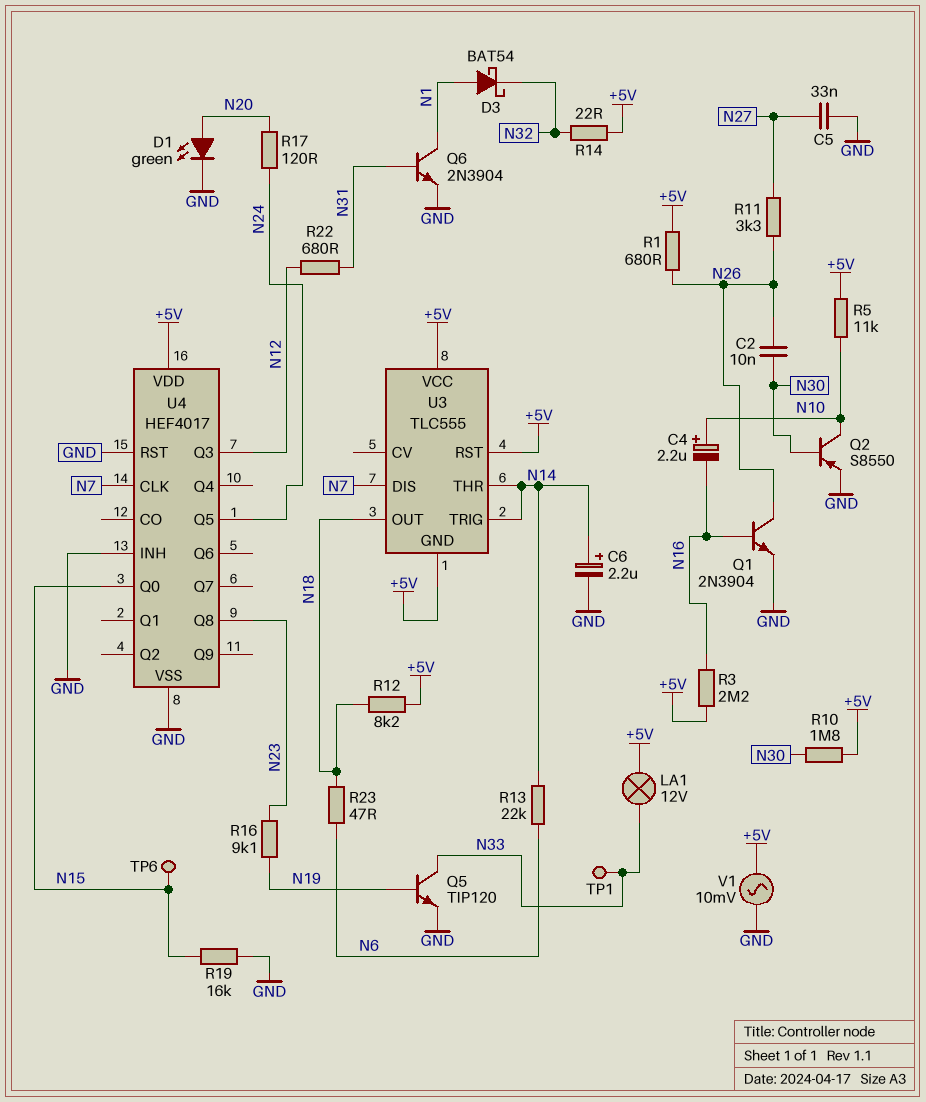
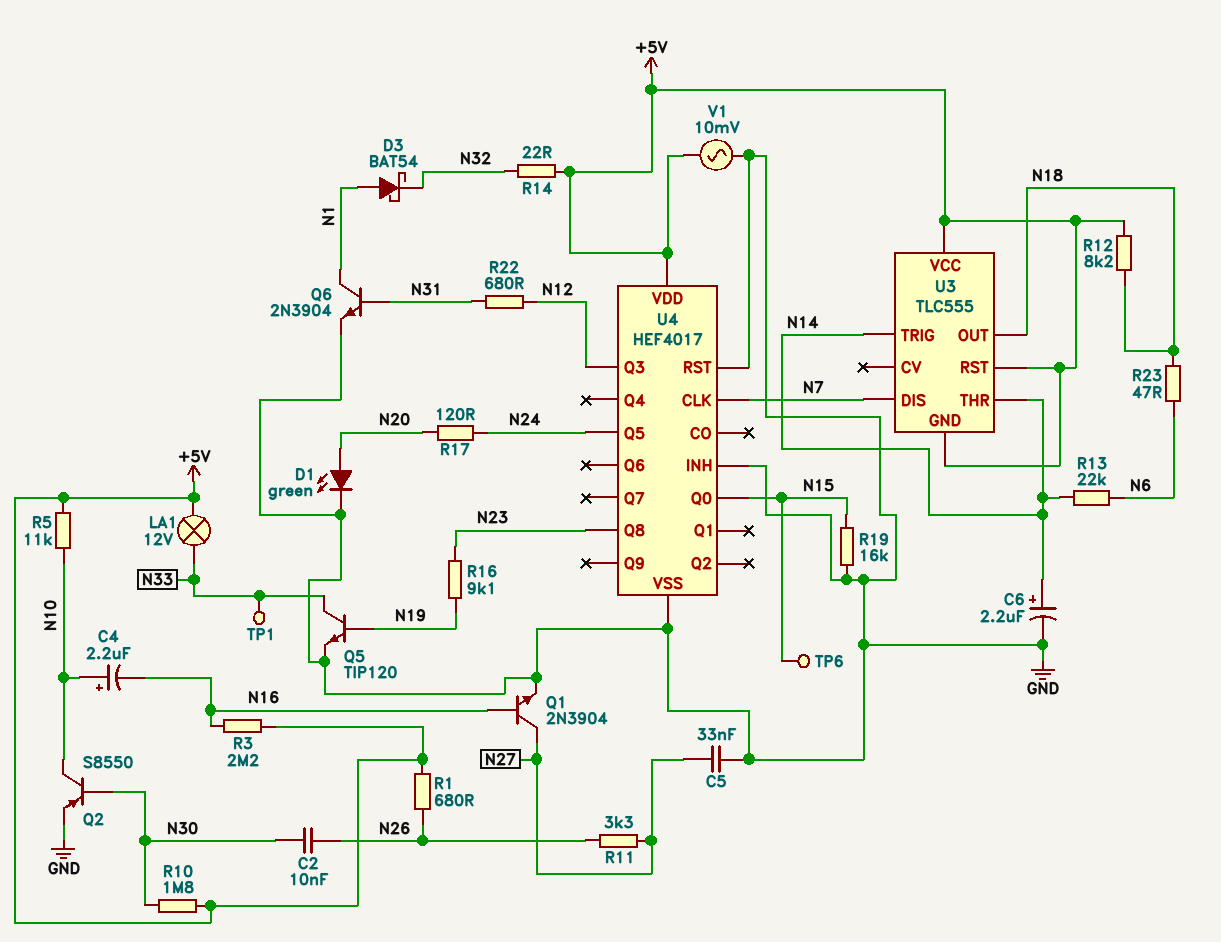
Q1: NPN 2N3904 (B N16, C N26, E GND) -> NPN 2N3904 (B N16, C N27, E GND)

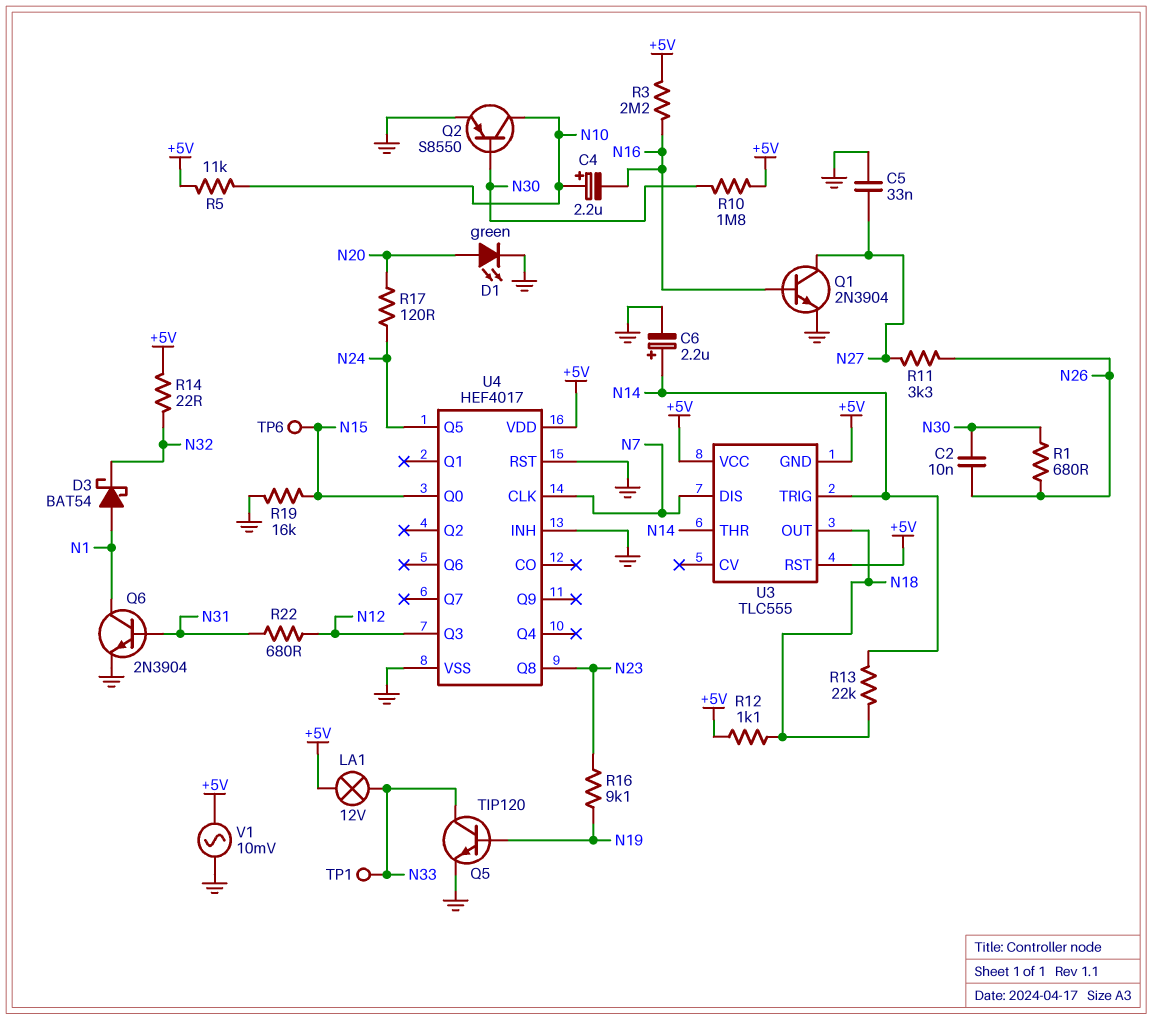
R1: 680 (+5V, N26) -> 680 (N26, N30)
R12: 8.2k (+5V, N18) -> 1.1k (+5V, N18)
R13: 22k (N6, N14) -> 22k (N14, N18)
R23: 47 (N6, N18) -> none

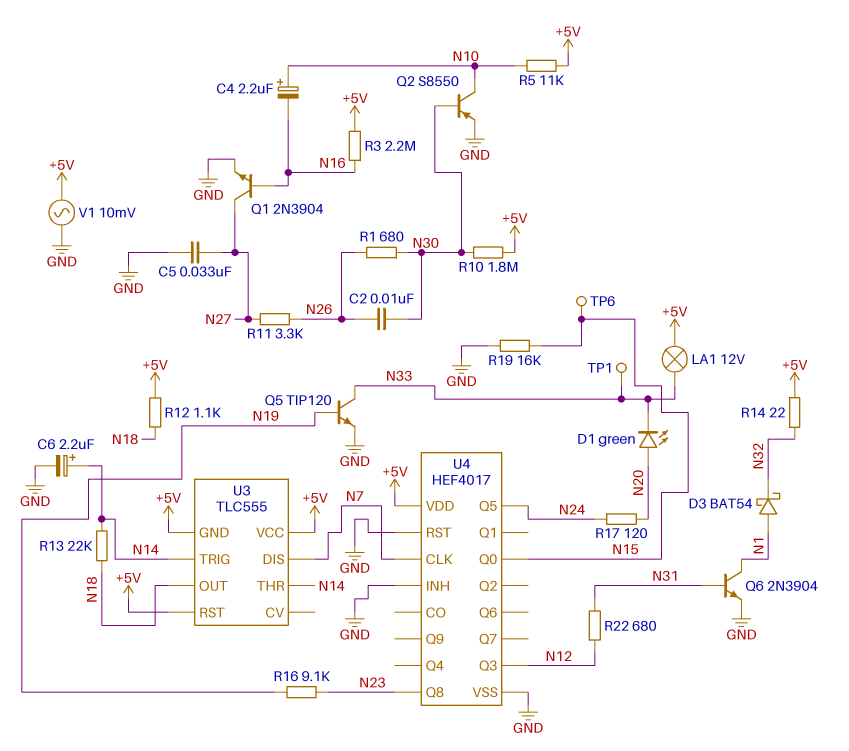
D1: LED green (A N20, K GND) -> LED green (A N20, K N33)

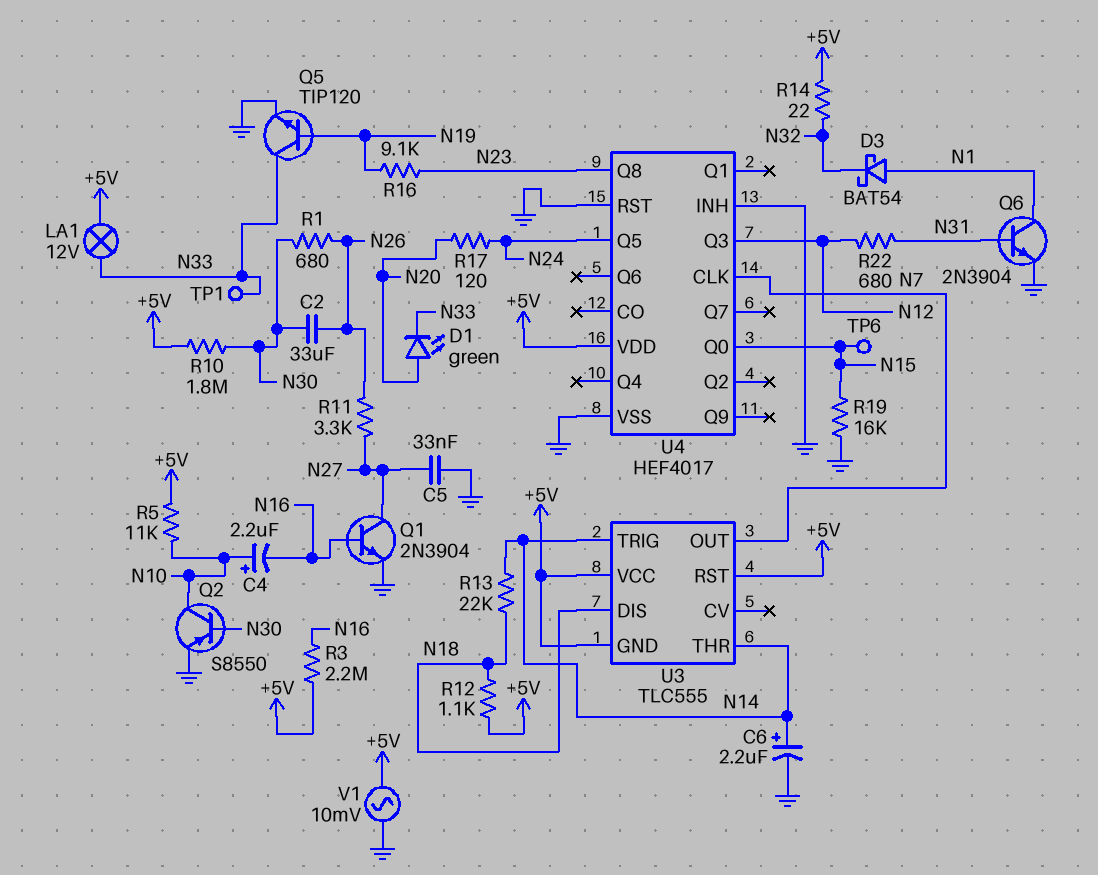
C2: 10nF (N26, N30) -> 33uF (N26, N30)
U3 pin DIS: N7 -> N18
U3 pin OUT: N18 -> N7

